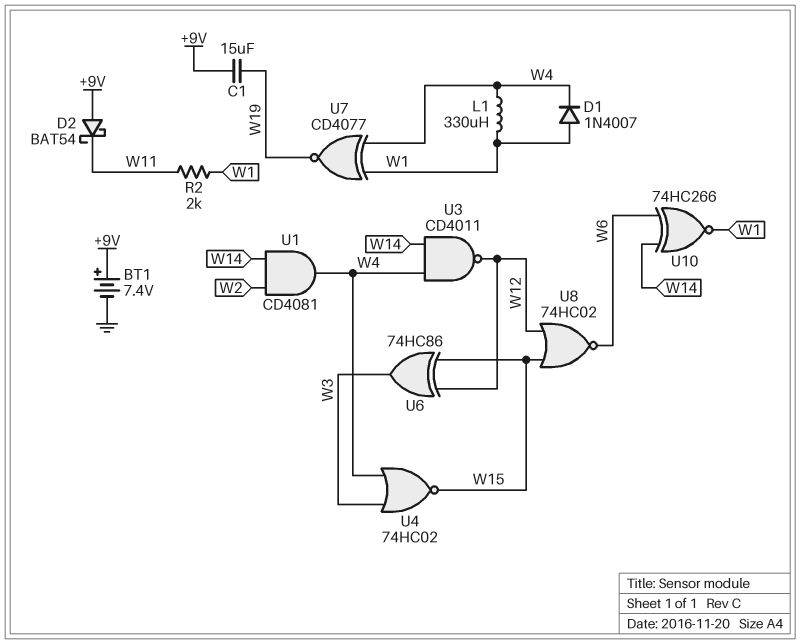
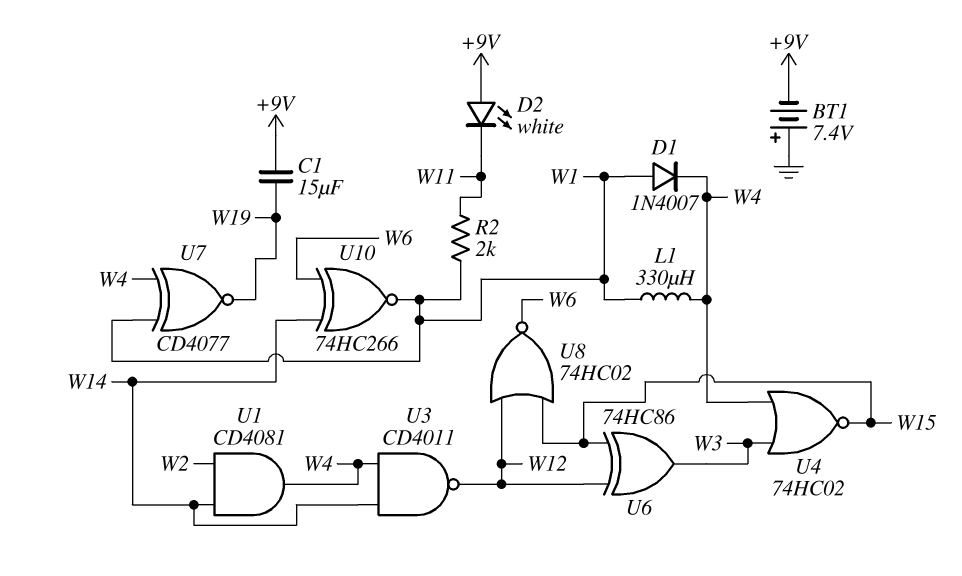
BT1: 7.4V (plus +9V, minus GND) -> 7.4V (plus GND, minus +9V)
D2: schottky BAT54 (A +9V, K W11) -> LED white (A +9V, K W11)

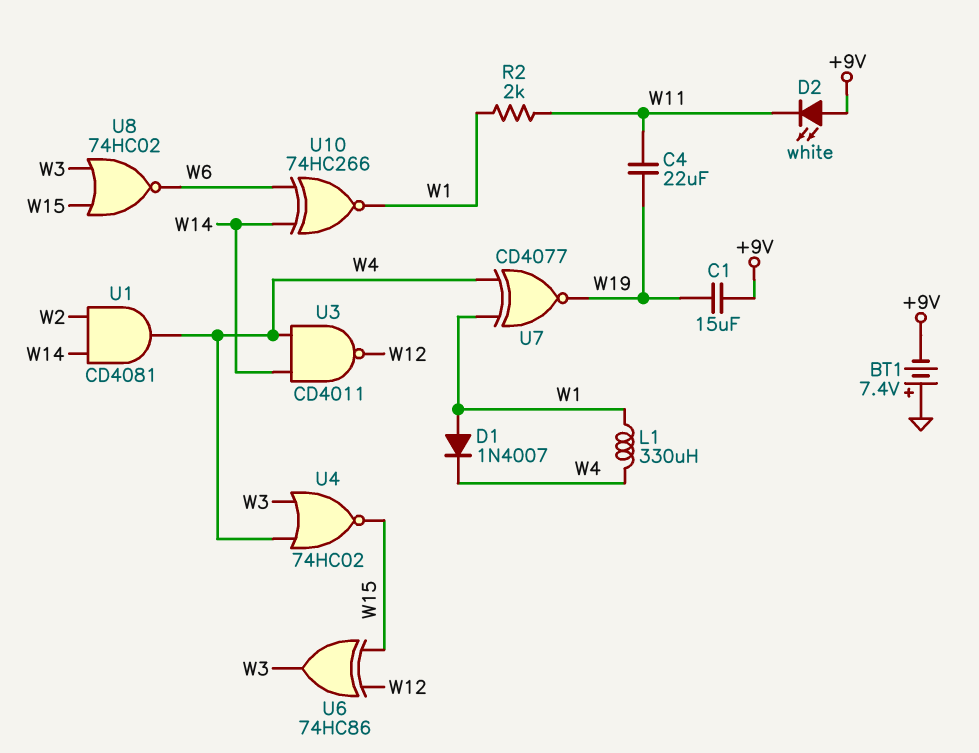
C4: none -> 22uF (W11, W19)
U8: NOR 74HC02 (in W12, in W15, out W6) -> NOR 74HC02 (in W3, in W15, out W6)

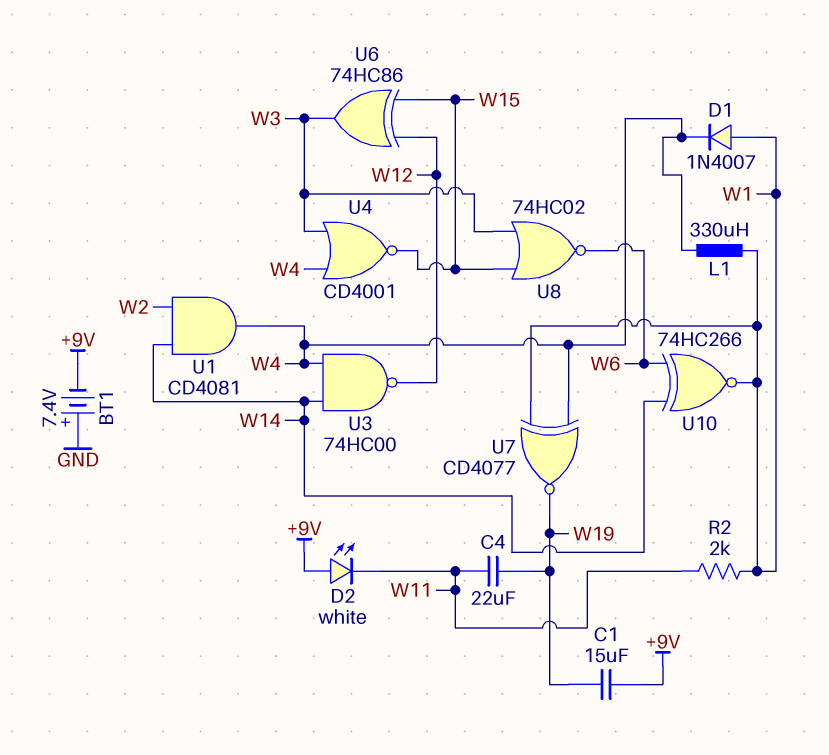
U3: NAND CD4011 (in W4, in W14, out W12) -> NAND 74HC00 (in W4, in W14, out W12)
U4: NOR 74HC02 (in W3, in W4, out W15) -> NOR CD4001 (in W3, in W4, out W15)

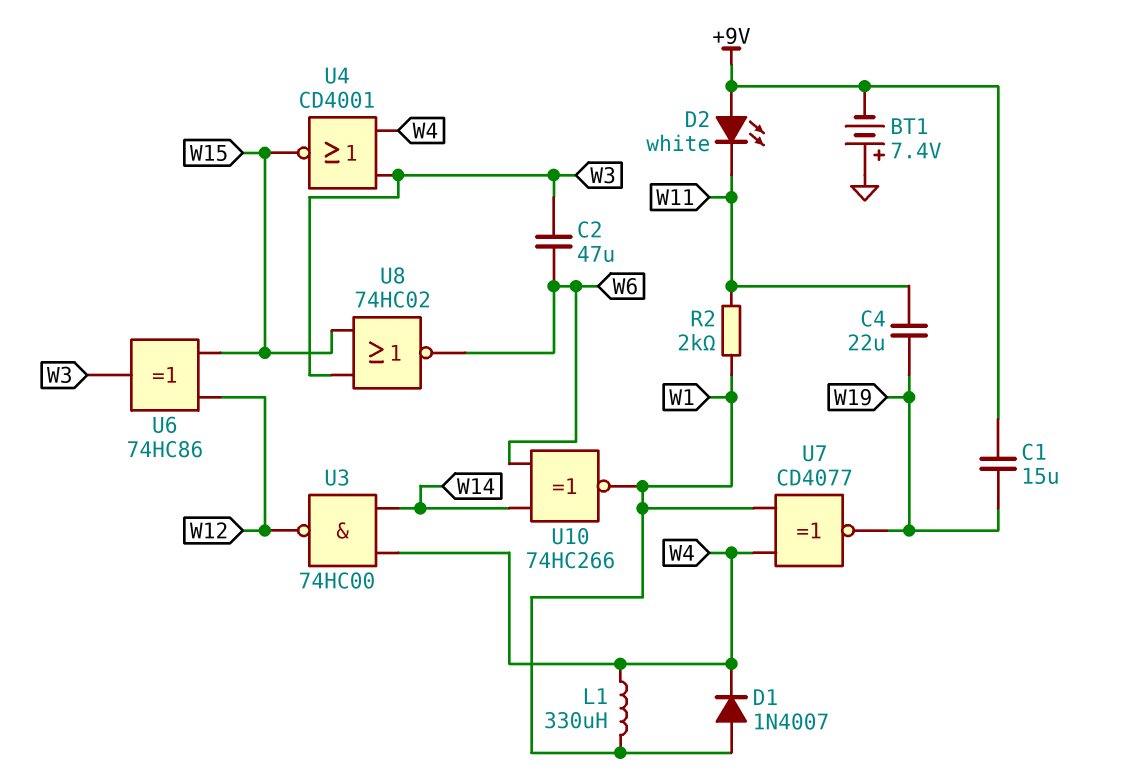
C2: none -> 47uF (W3, W6)
U1: AND CD4081 (in W2, in W14, out W4) -> none

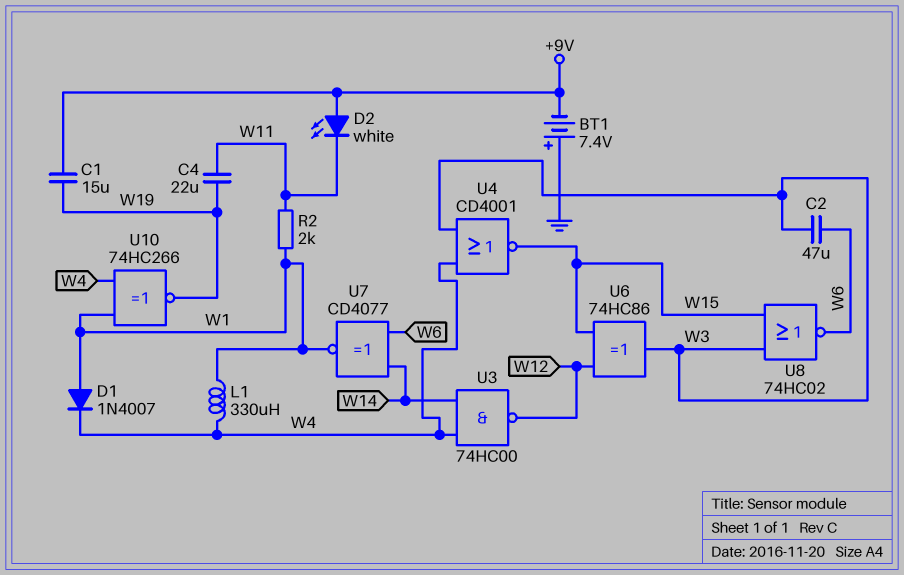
U7: XNOR CD4077 (in W1, in W4, out W19) -> XNOR CD4077 (in W6, in W14, out W1)
U10: XNOR 74HC266 (in W6, in W14, out W1) -> XNOR 74HC266 (in W1, in W4, out W19)

